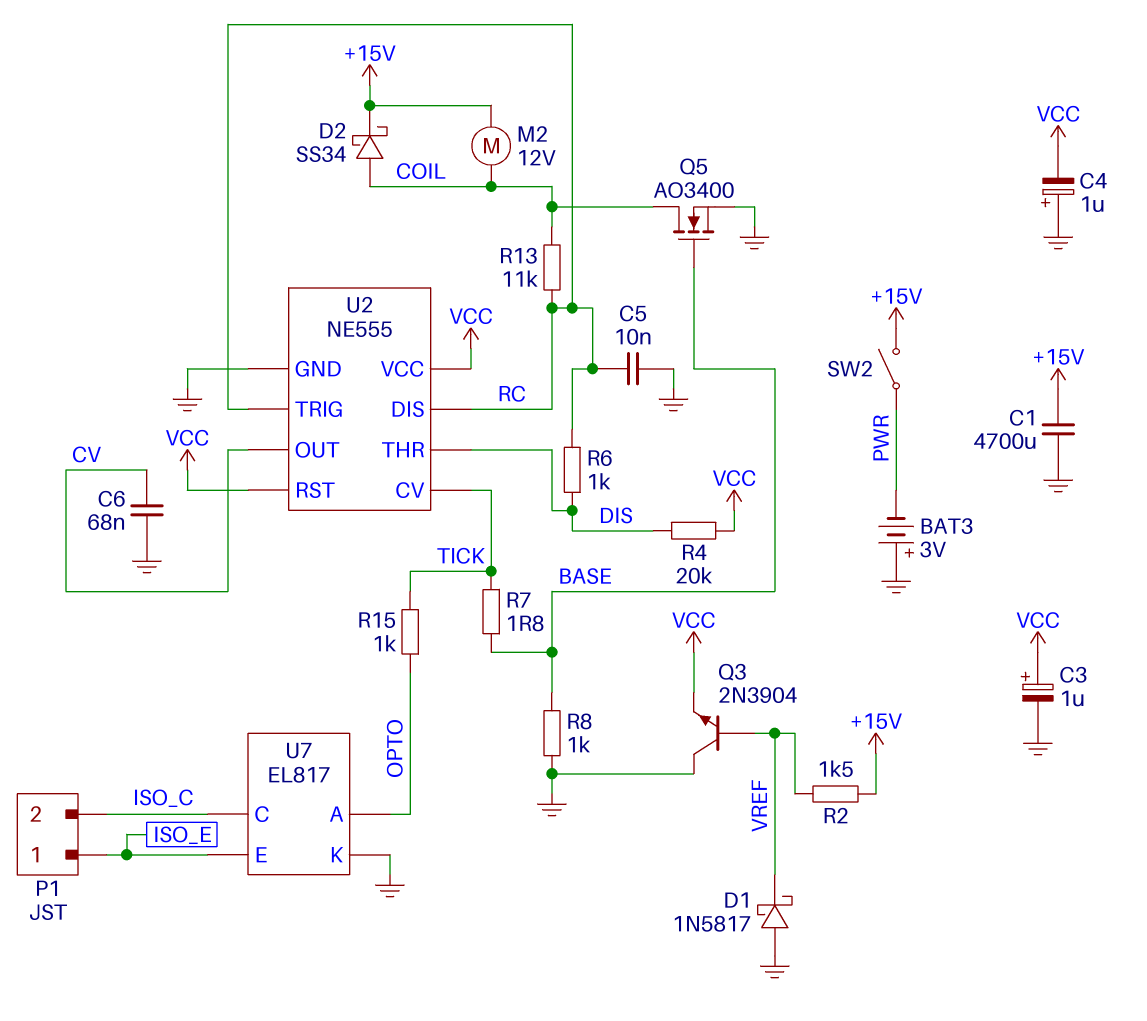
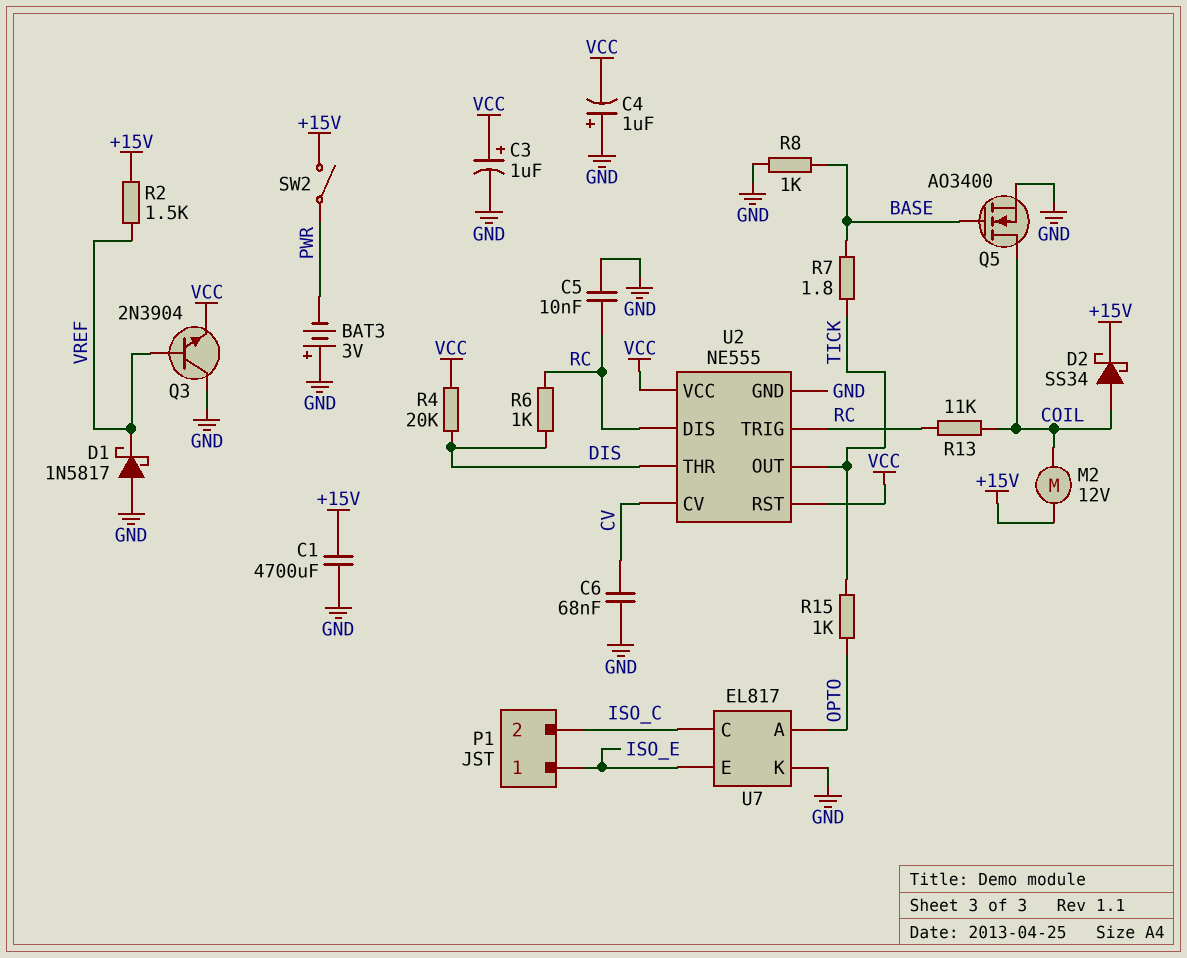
U2 pin CV: TICK -> CV
U2 pin OUT: CV -> TICK

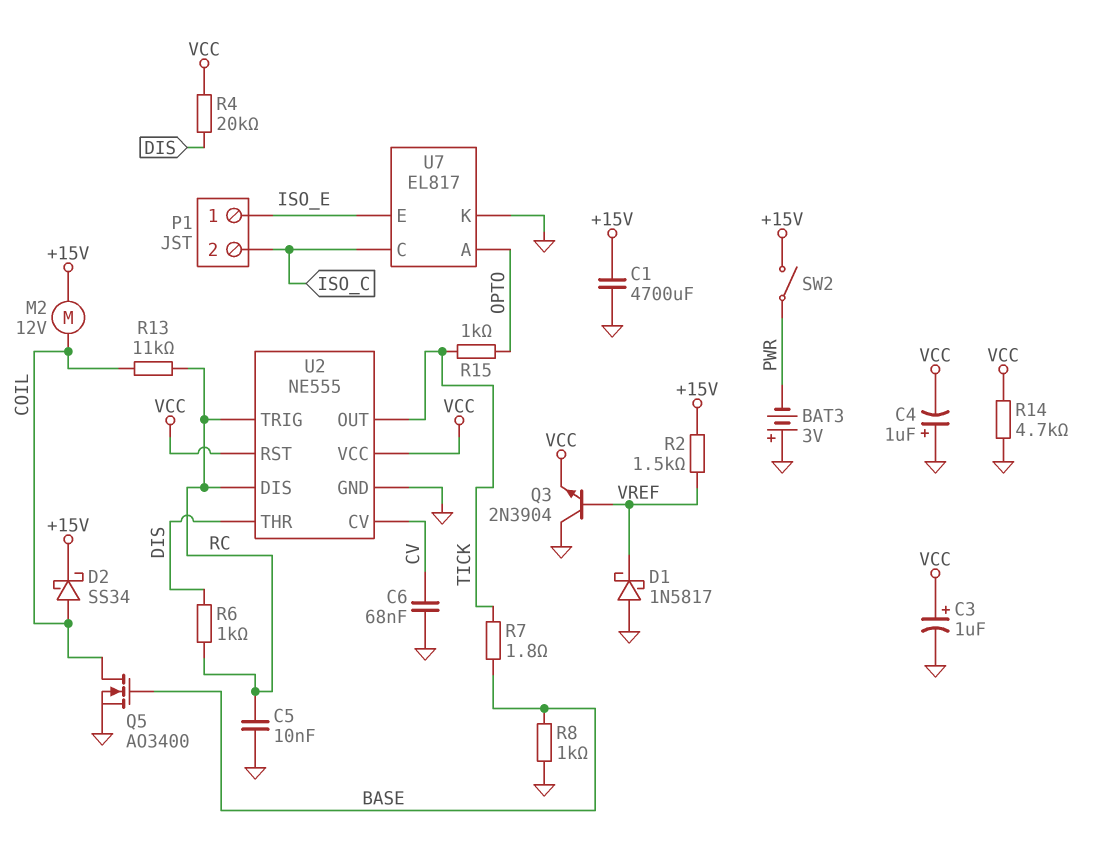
R14: none -> 4.7k (GND, VCC)

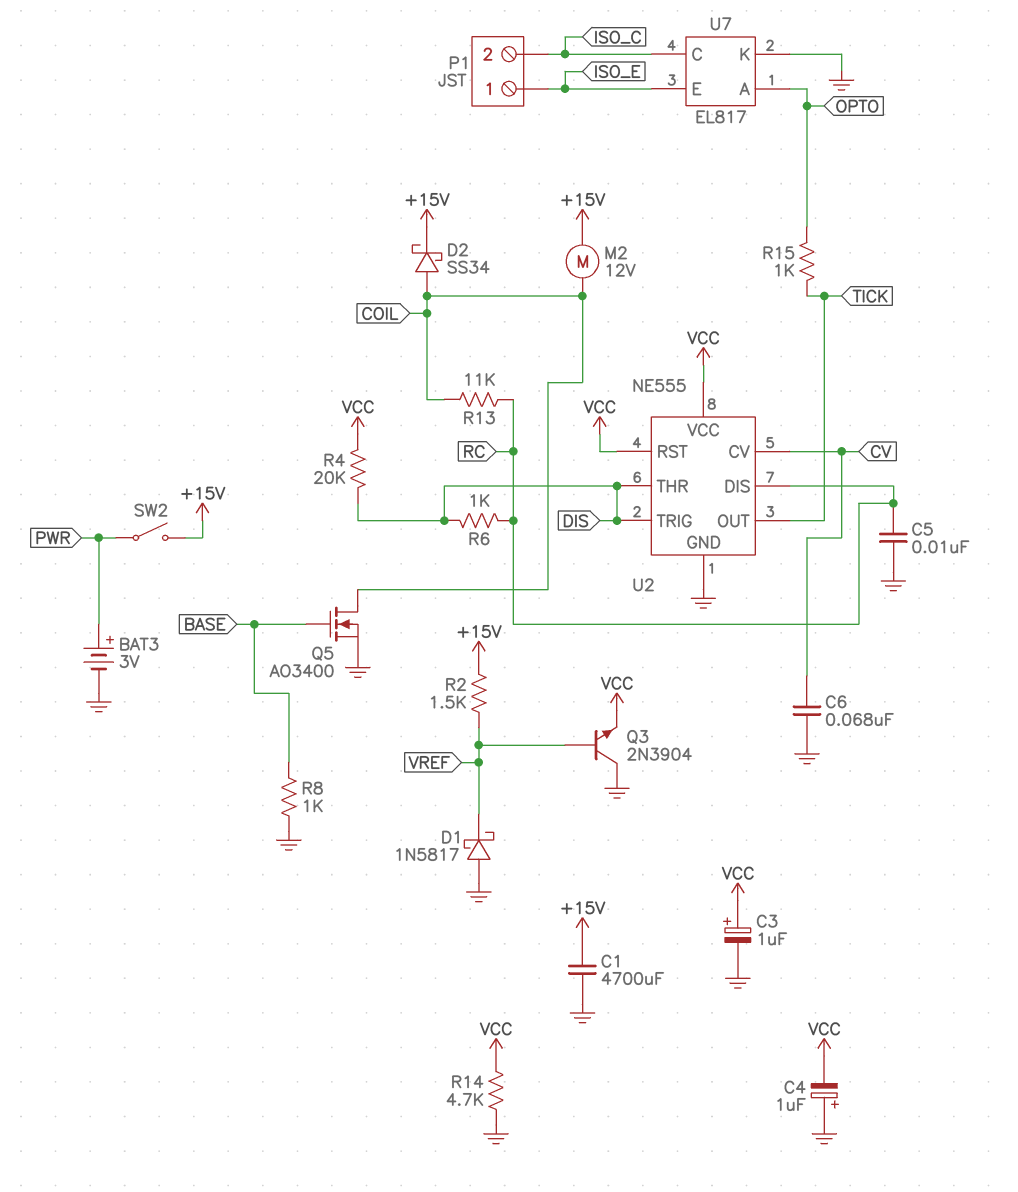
BAT3: 3V (plus GND, minus PWR) -> 3V (plus PWR, minus GND)
R7: 1.8 (BASE, TICK) -> none
U2 pin TRIG: RC -> DIS

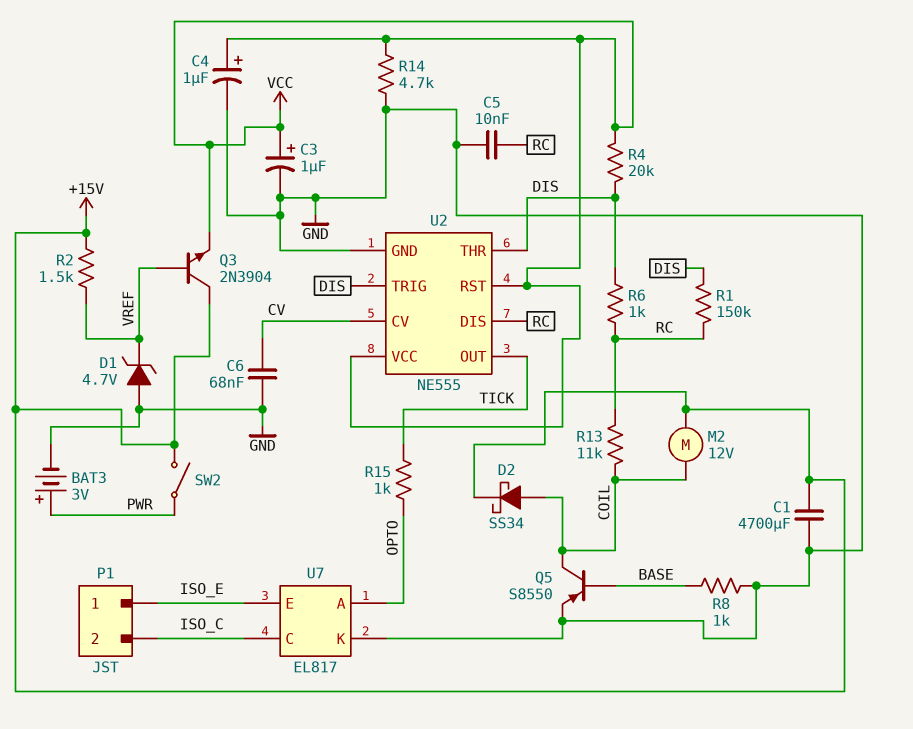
C4: 1uF (plus GND, minus VCC) -> 1uF (plus VCC, minus GND)
D1: schottky 1N5817 (A GND, K VREF) -> zener 4.7V (A GND, K VREF)
Q3: NPN 2N3904 (B VREF, C GND, E VCC) -> NPN 2N3904 (B VREF, C +15V, E VCC)
Q5: NMOS AO3400 (G BASE, D COIL, S GND) -> PNP S8550 (B BASE, C COIL, E GND)
R1: none -> 150k (DIS, RC)

